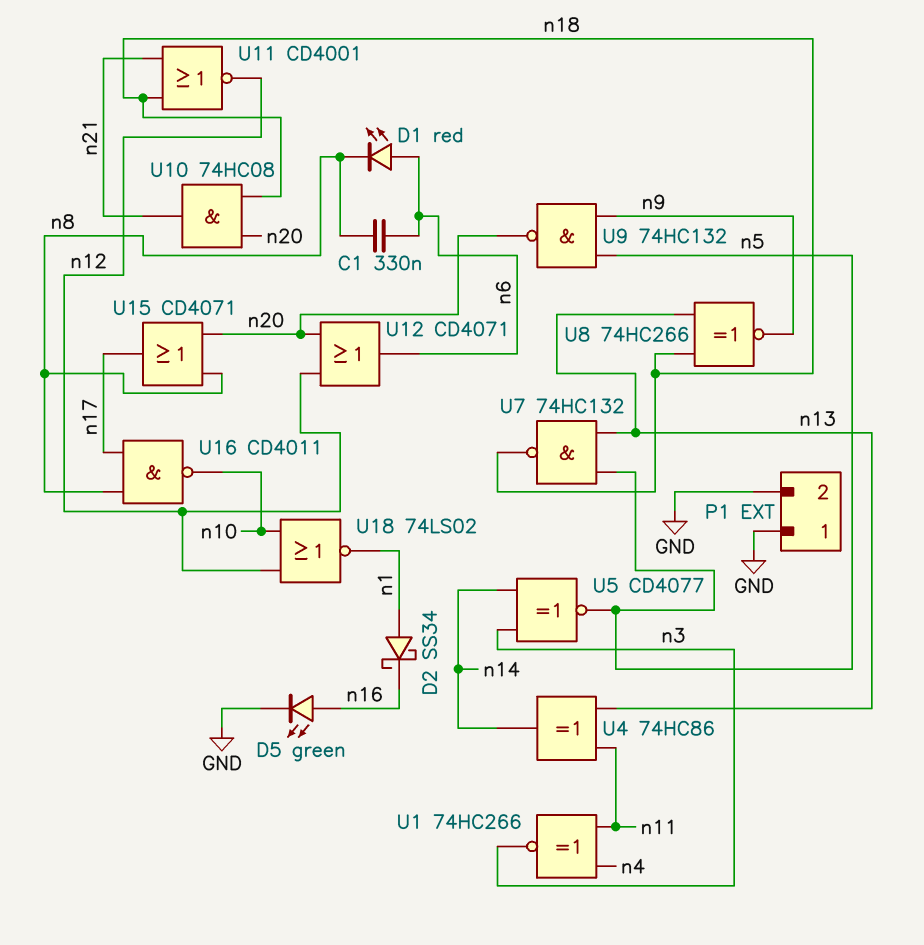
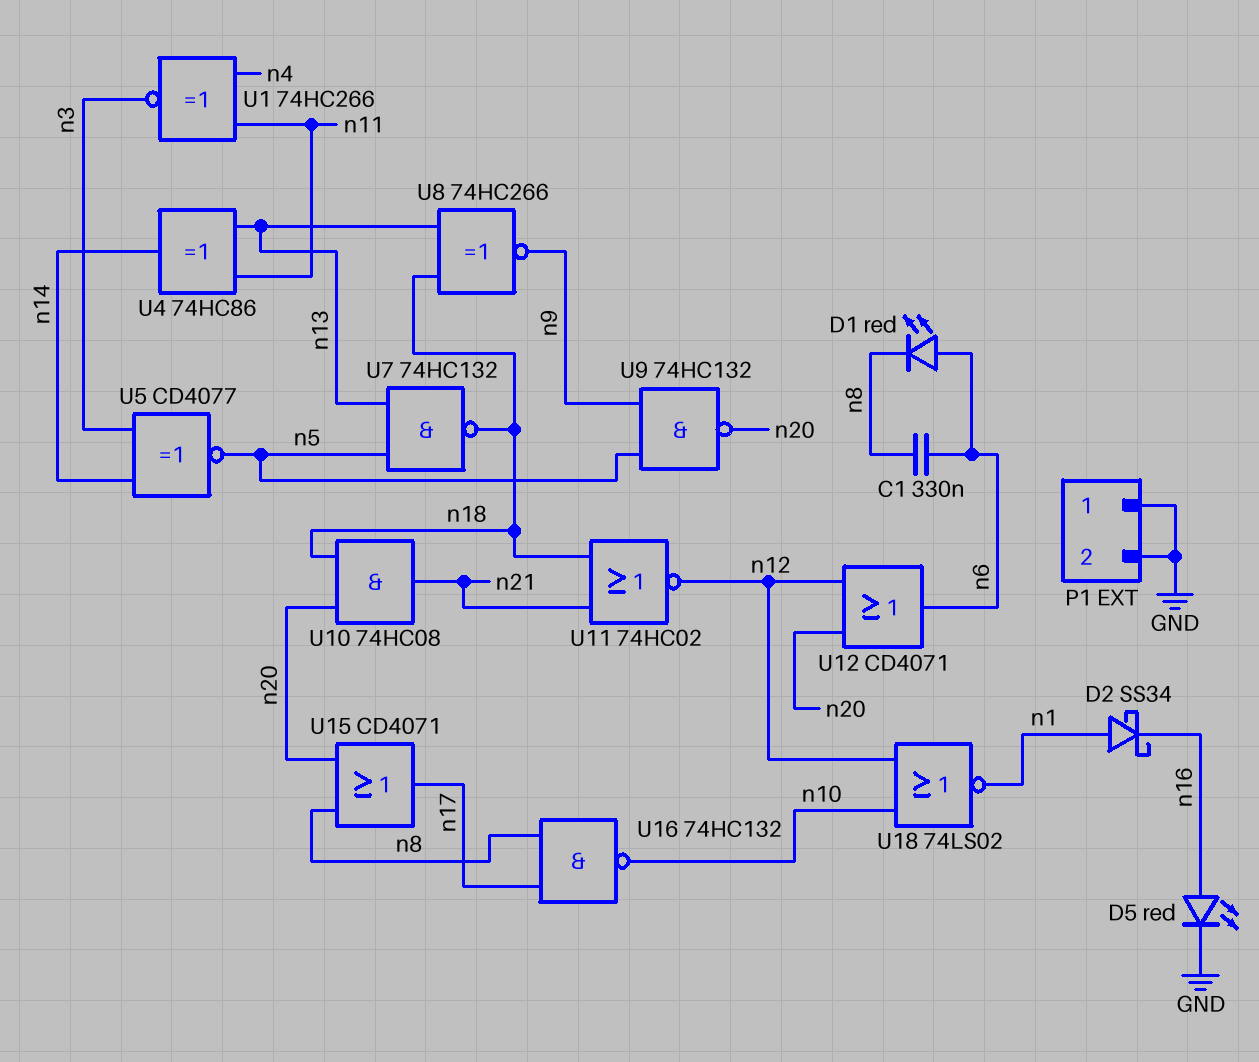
D5: LED green (A n16, K GND) -> LED red (A n16, K GND)
U11: NOR CD4001 (in n18, in n21, out n12) -> NOR 74HC02 (in n18, in n21, out n12)
U16: NAND CD4011 (in n8, in n17, out n10) -> NAND 74HC132 (in n8, in n17, out n10)

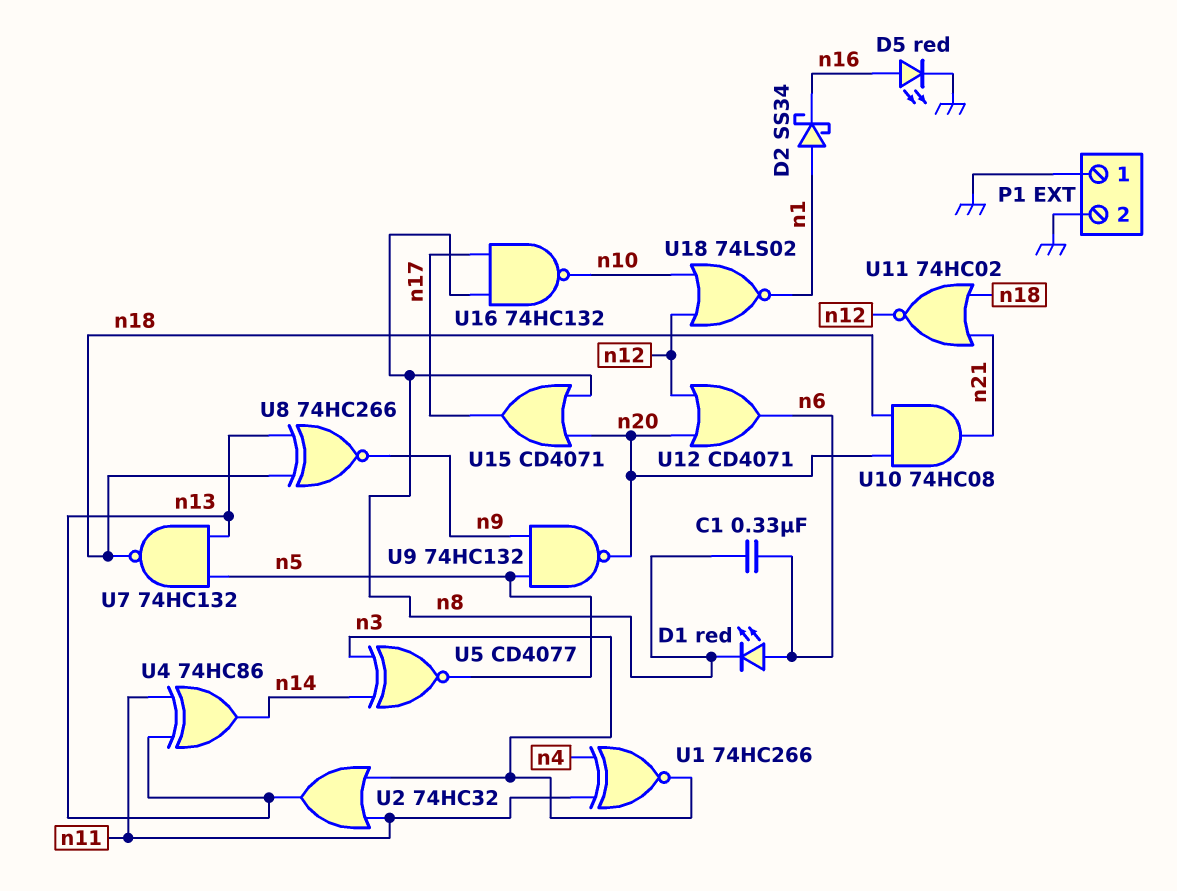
U2: none -> OR 74HC32 (in n3, in n11, out n13)

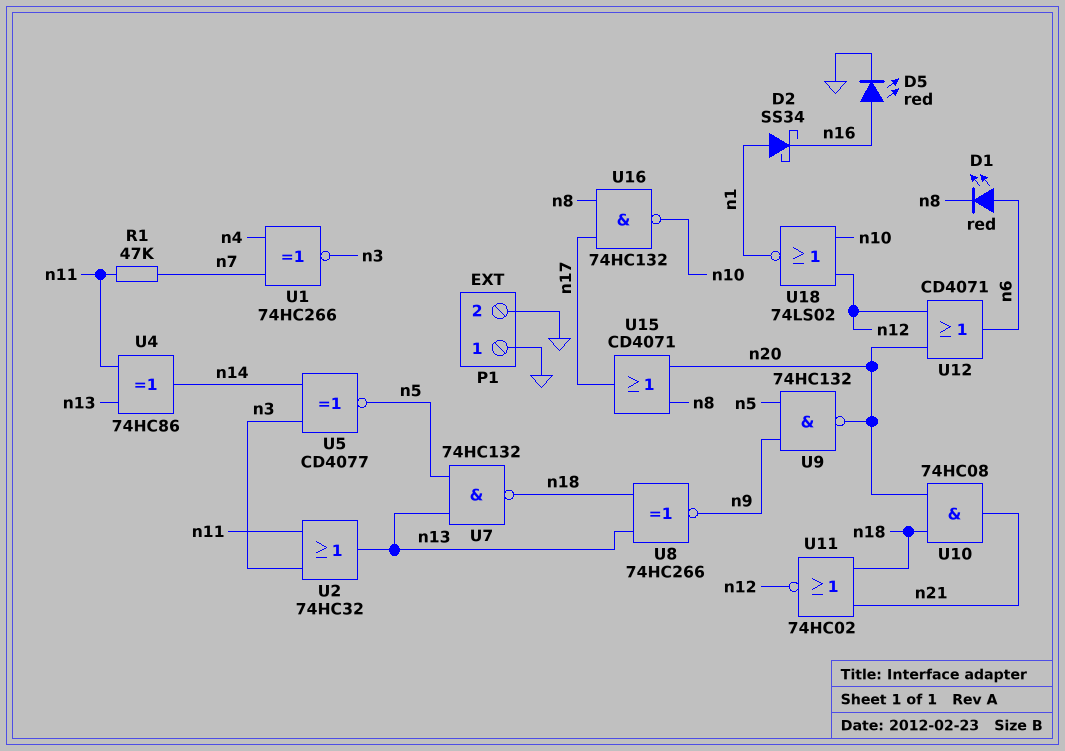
C1: 330nF (n6, n8) -> none
R1: none -> 47k (n7, n11)
U1: XNOR 74HC266 (in n4, in n11, out n3) -> XNOR 74HC266 (in n4, in n7, out n3)

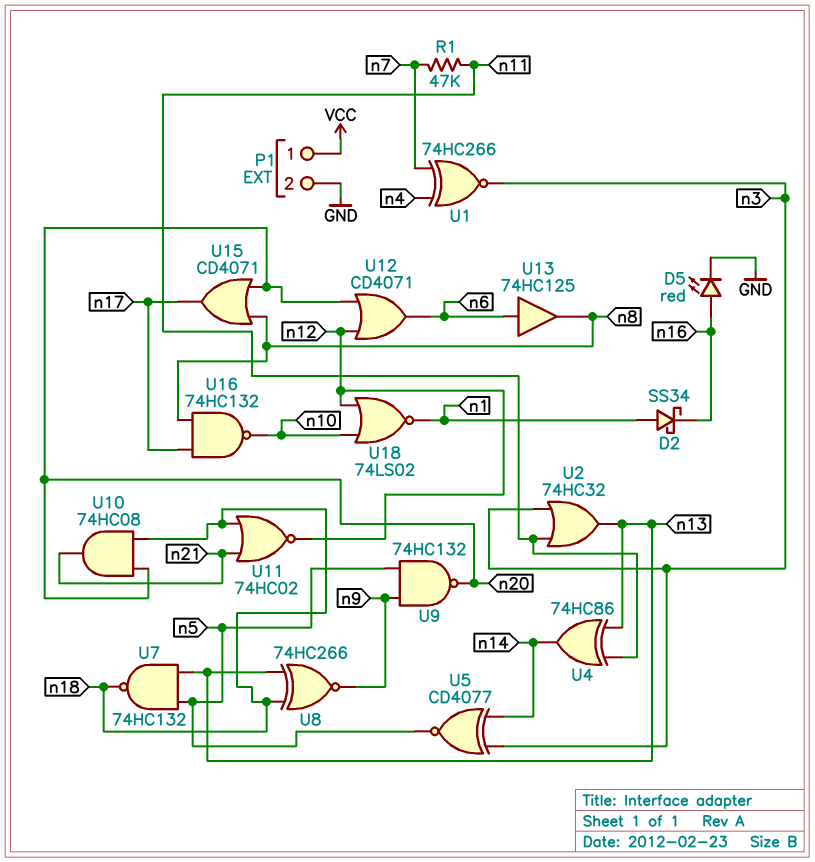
D1: LED red (A n6, K n8) -> none
P1 pin 1: GND -> VCC
U13: none -> buffer 74HC125 (in n6, out n8)

